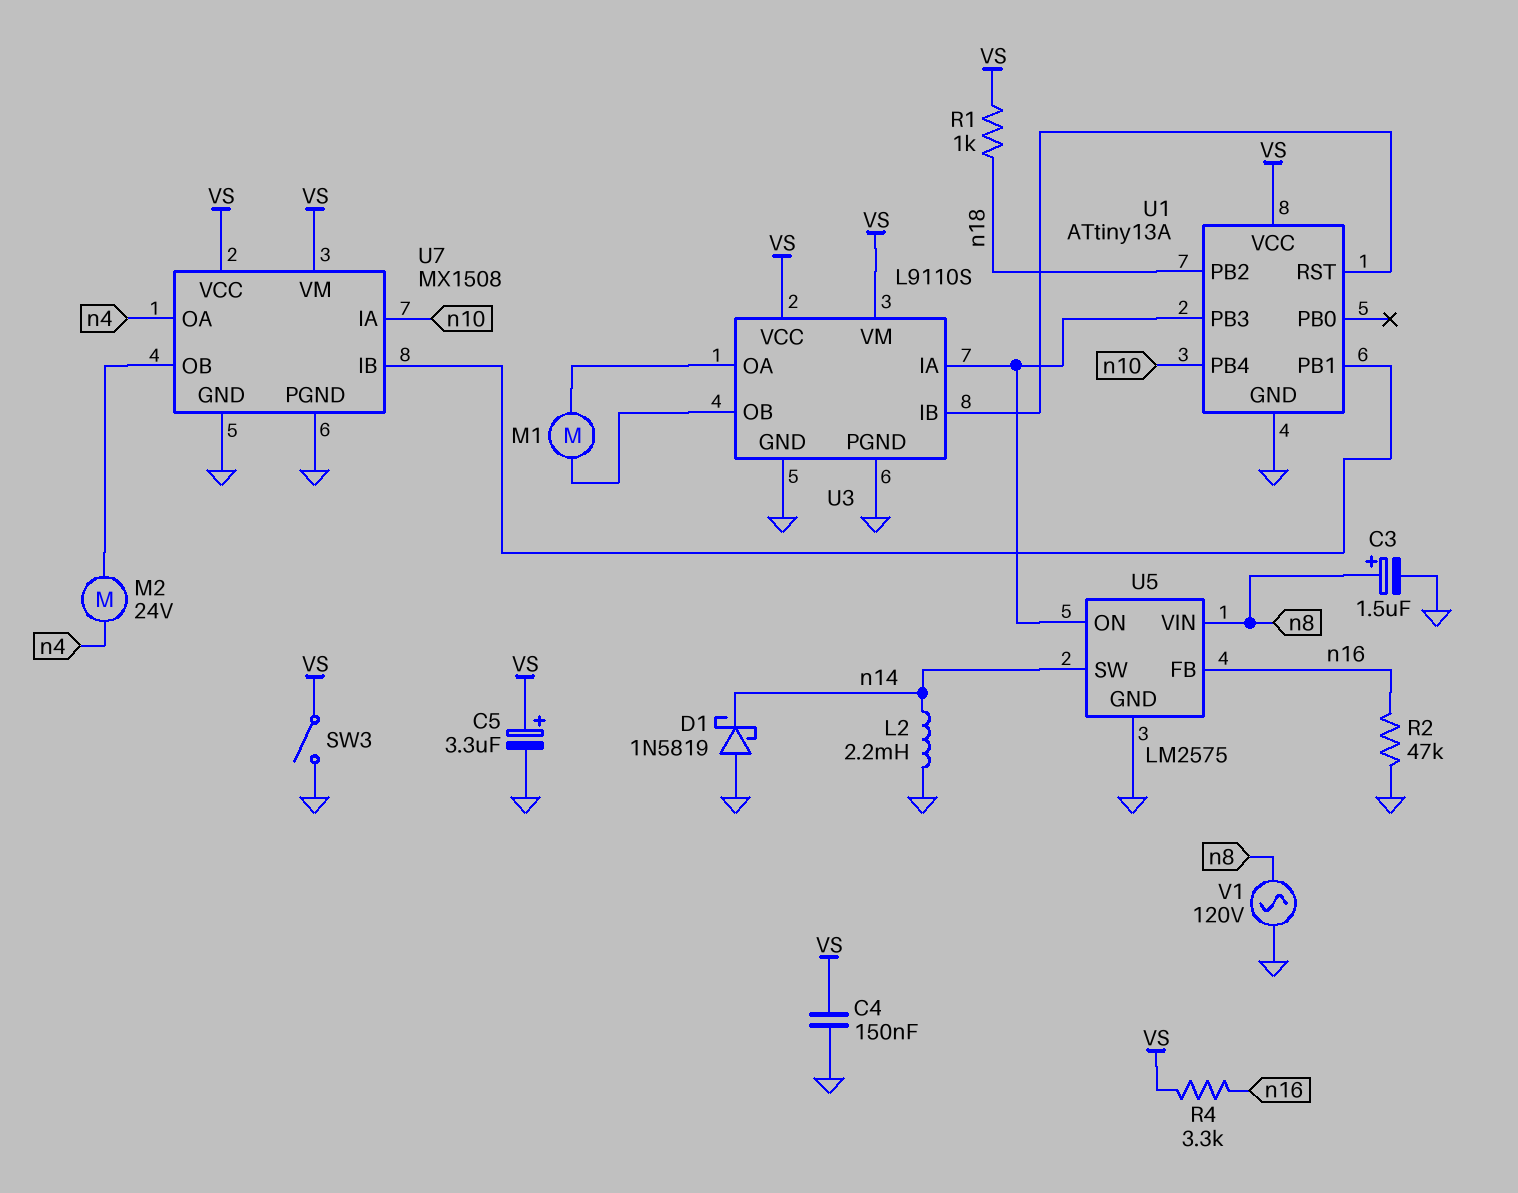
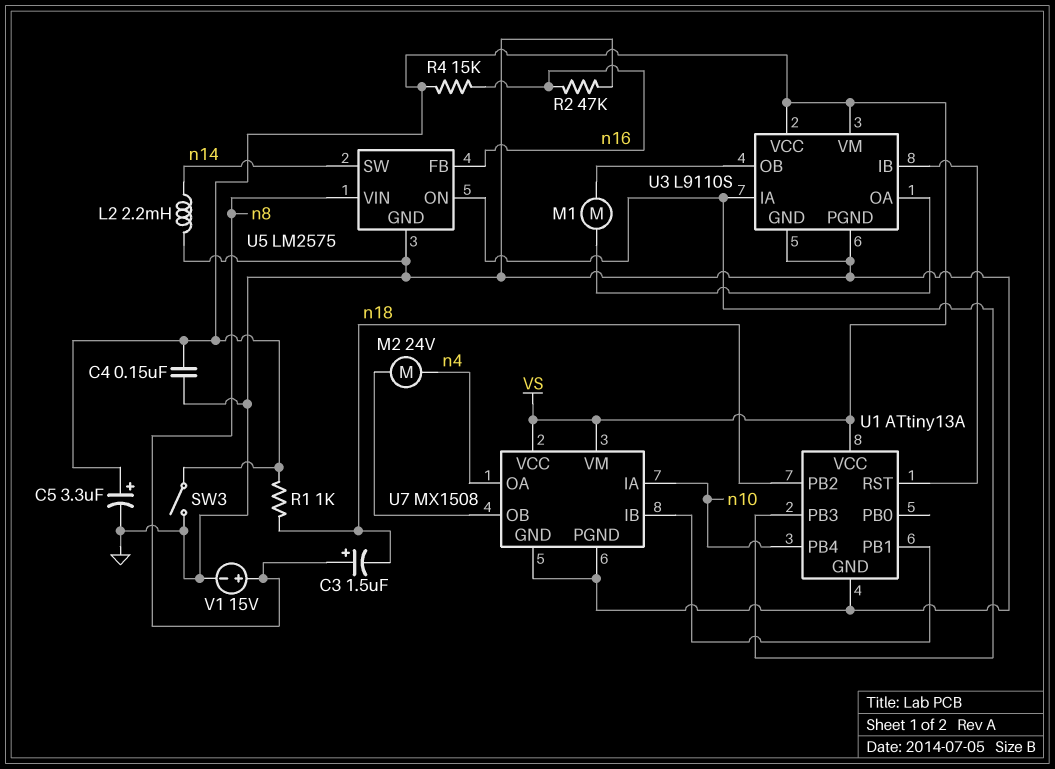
C3: 1.5uF (plus n8, minus GND) -> 1.5uF (plus n8, minus n18)
D1: schottky 1N5819 (A GND, K n14) -> none
R4: 3.3k (VS, n16) -> 15k (VS, n16)
V1: AC 120V (GND, n8) -> 15V (plus n8, minus GND)

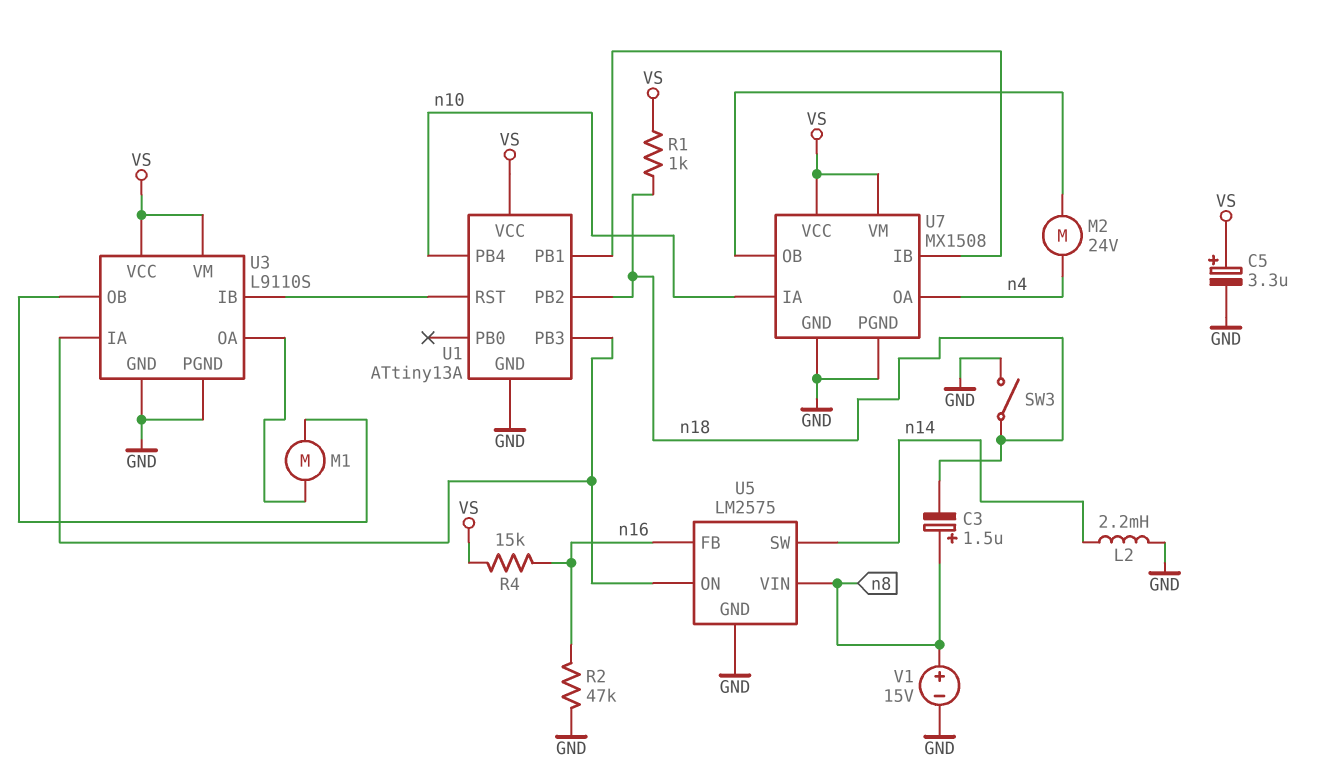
C4: 150nF (GND, VS) -> none
SW3: switch (GND, VS) -> switch (GND, n18)

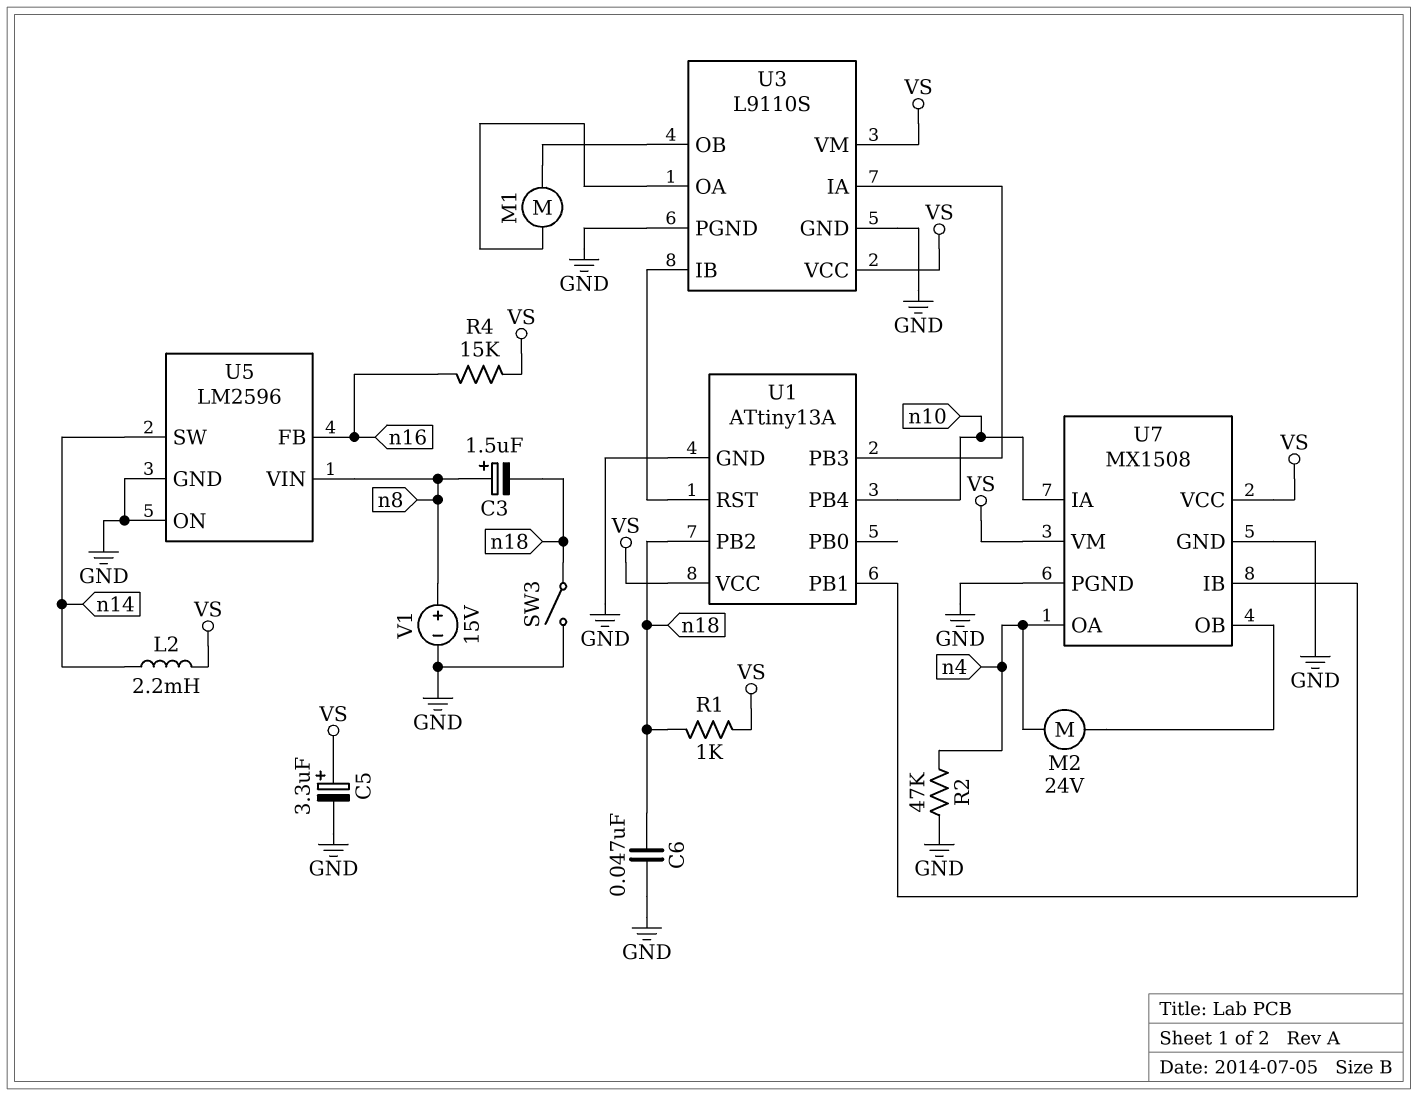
C6: none -> 47nF (GND, n18)
L2: 2.2mH (GND, n14) -> 2.2mH (VS, n14)
R2: 47k (GND, n16) -> 47k (GND, n4)
U5: LM2575 -> LM2596
U5 pin ON: U1/PB3 -> GND

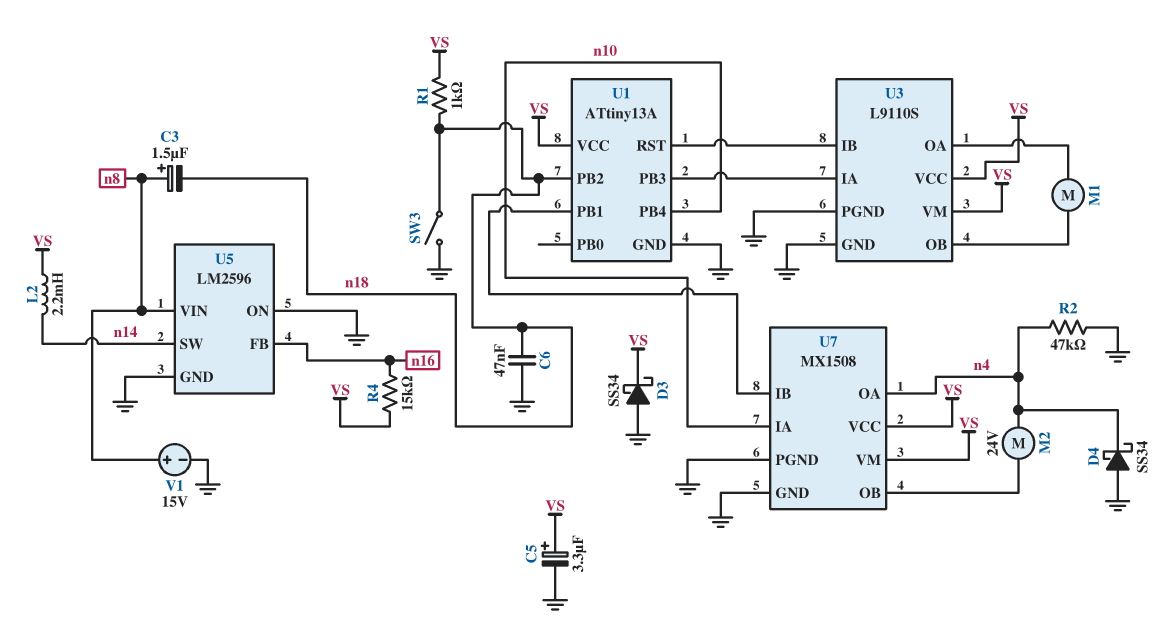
D3: none -> schottky SS34 (A GND, K VS)
D4: none -> schottky SS34 (A GND, K n4)

